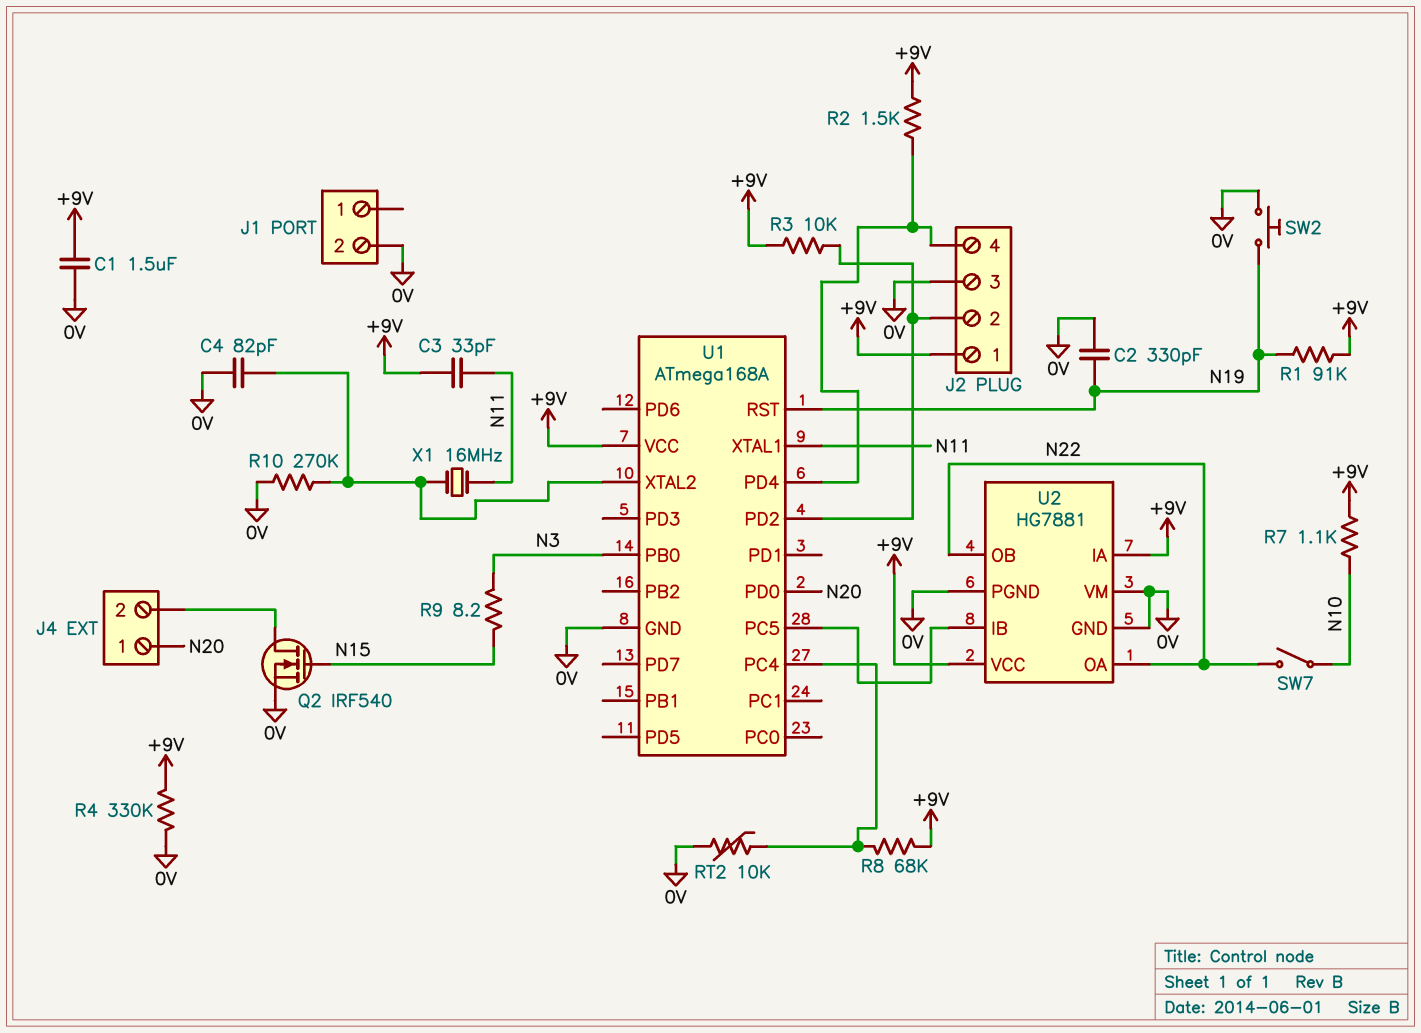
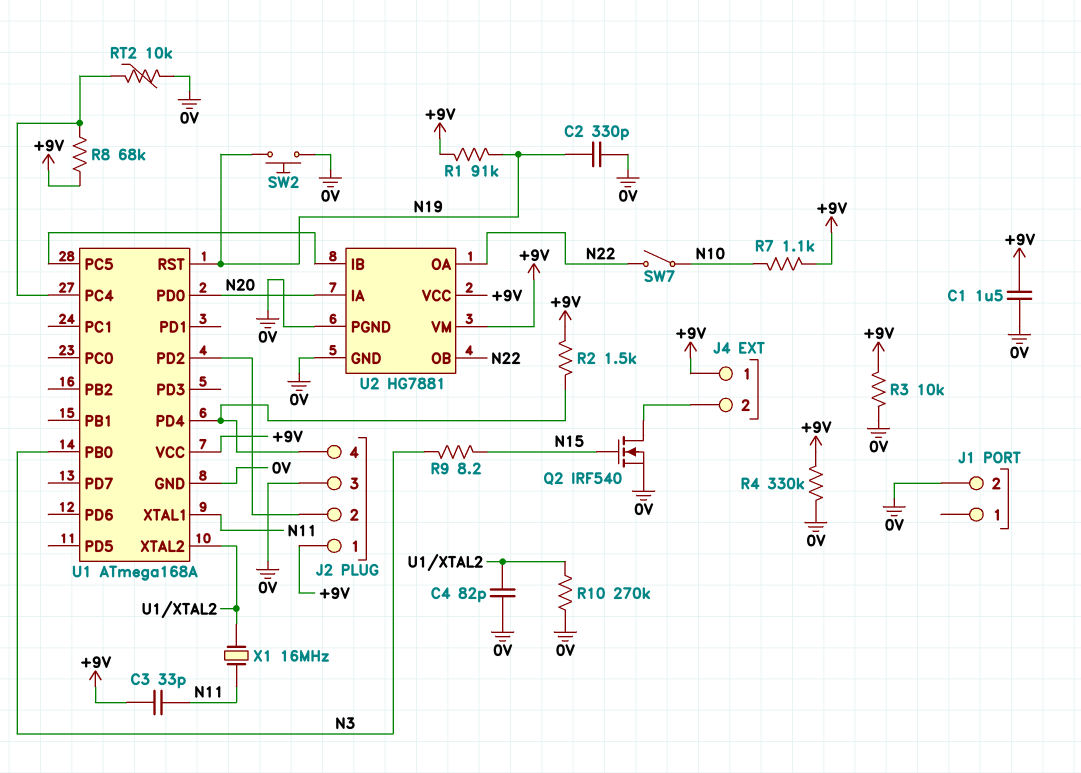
J4 pin 1: N20 -> +9V
R3: 10k (+9V, J2/2) -> 10k (+9V, 0V)
U2 pin IA: +9V -> N20
U2 pin VM: 0V -> +9V

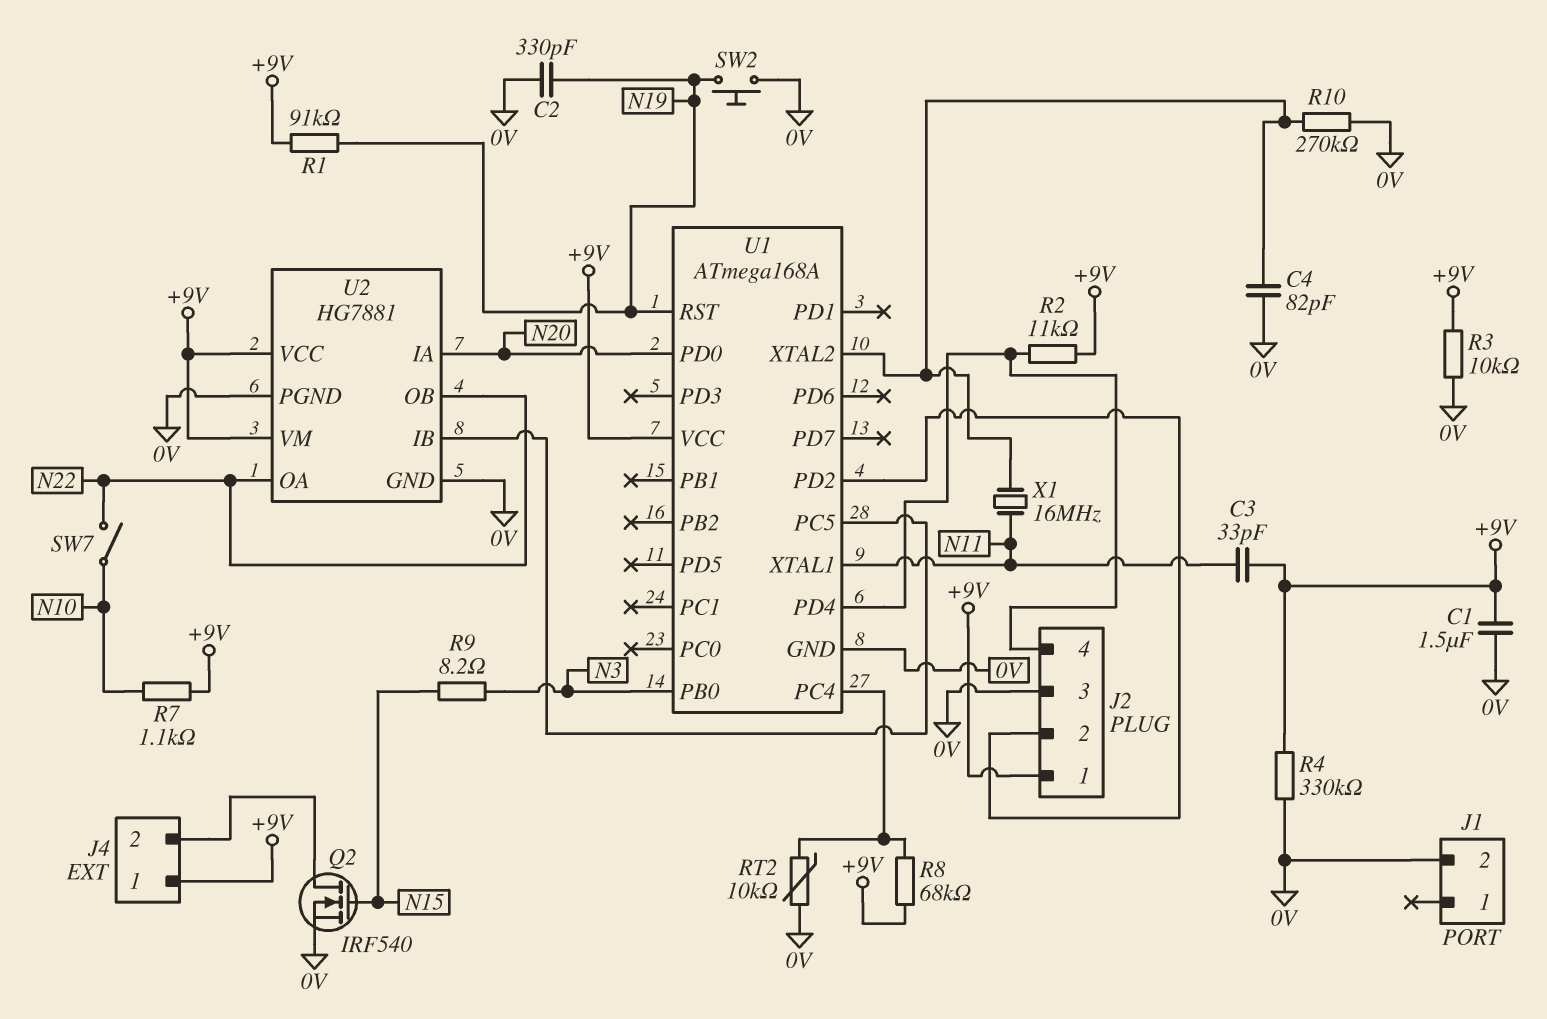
R2: 1.5k (+9V, J2/4) -> 11k (+9V, J2/4)

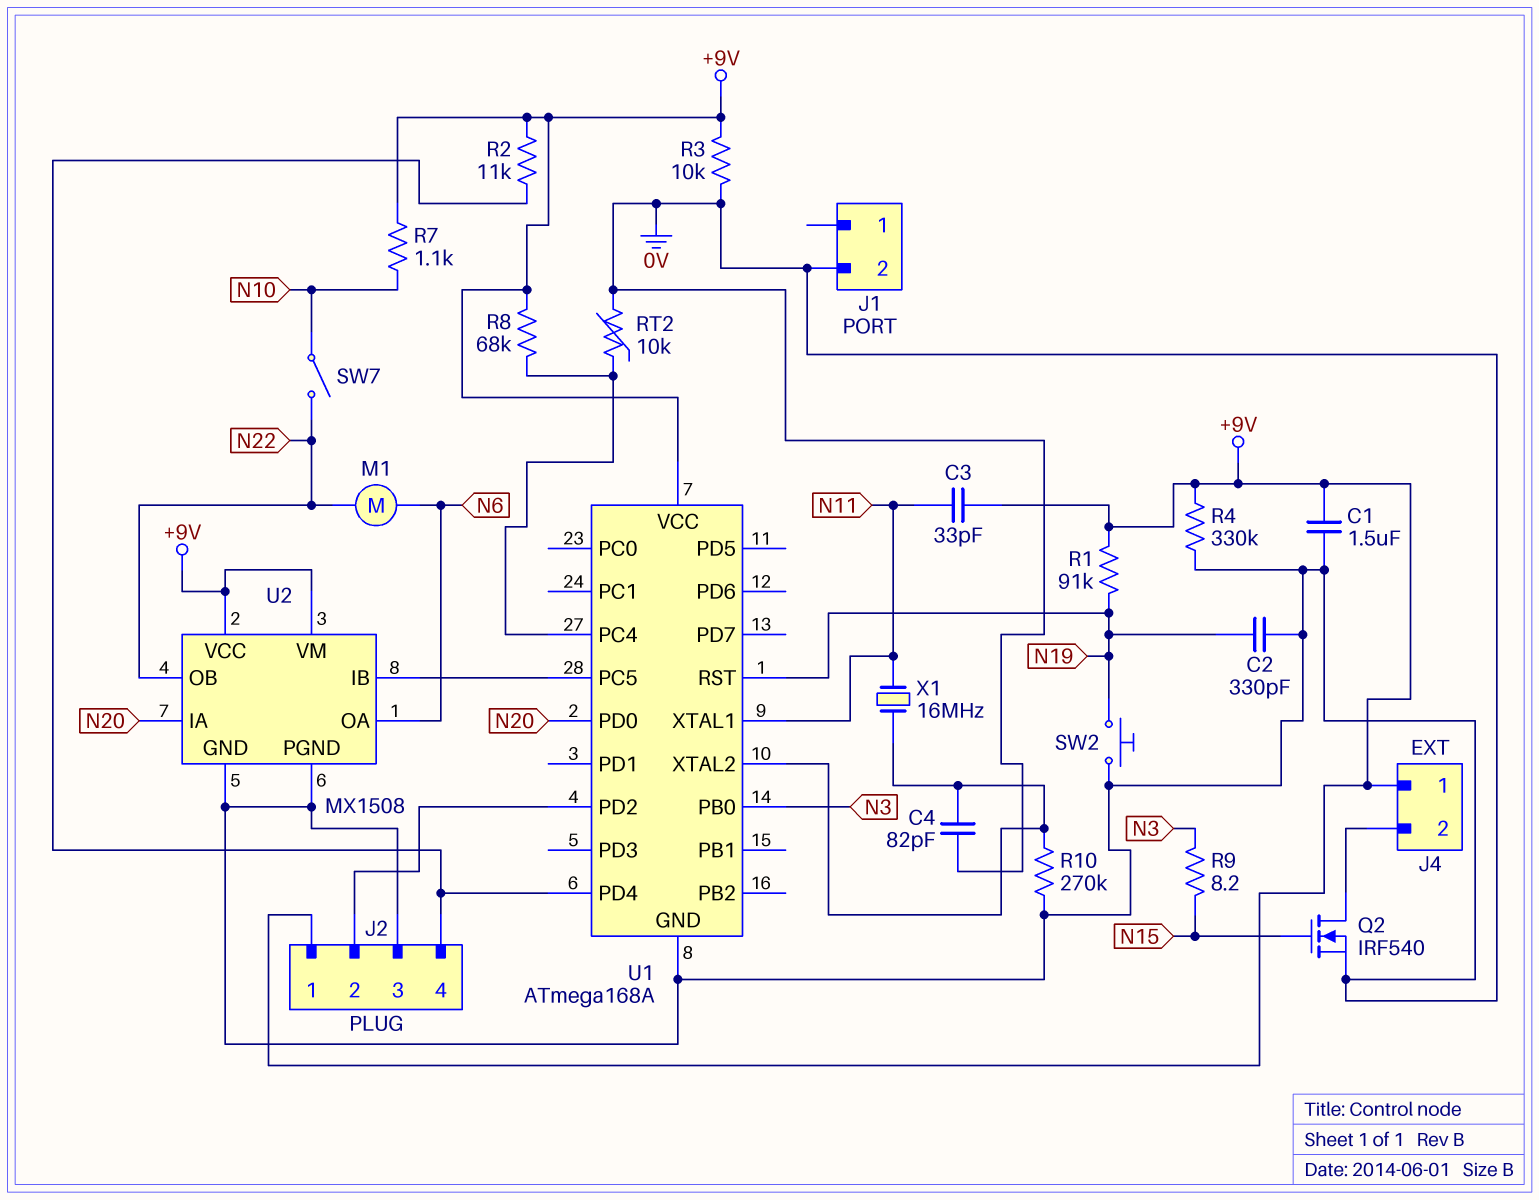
M1: none -> motor (N6, N22)
U2: HG7881 -> MX1508
U2 pin OA: N22 -> N6

